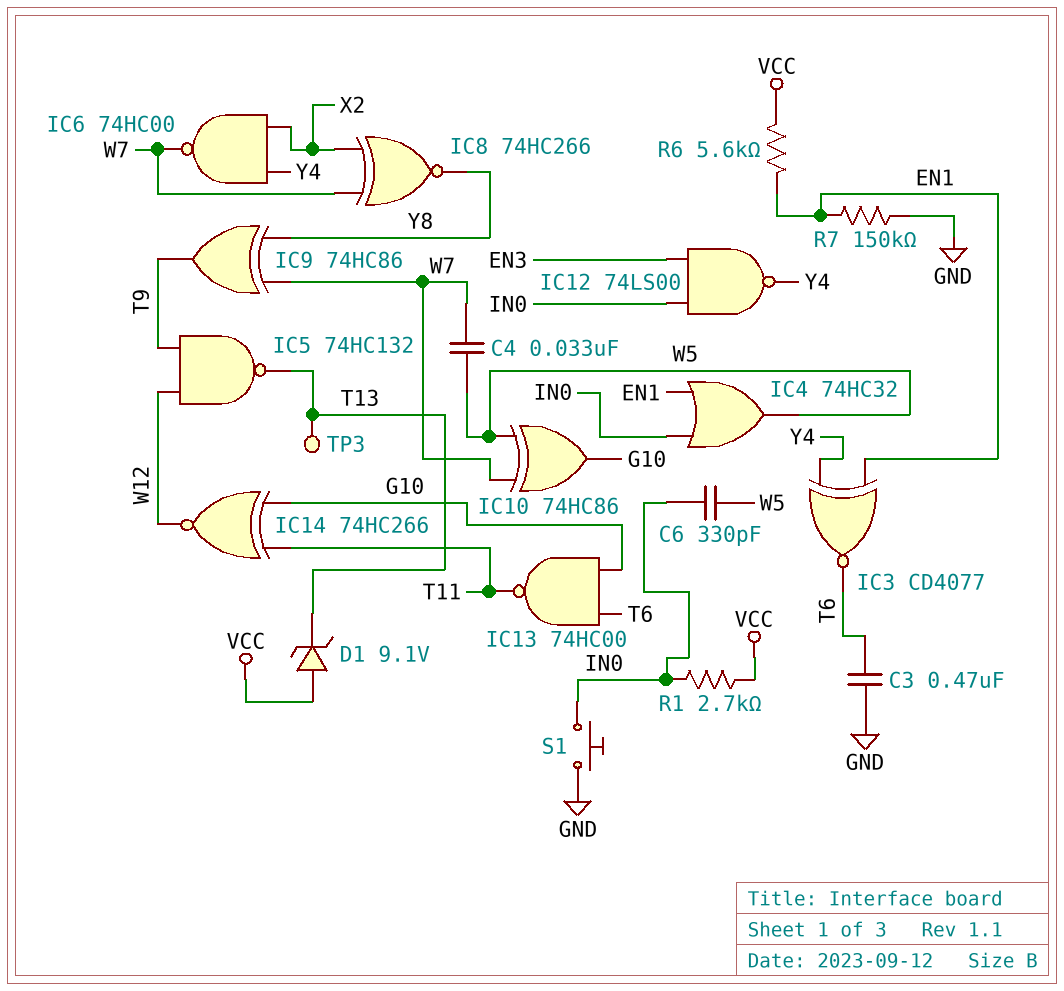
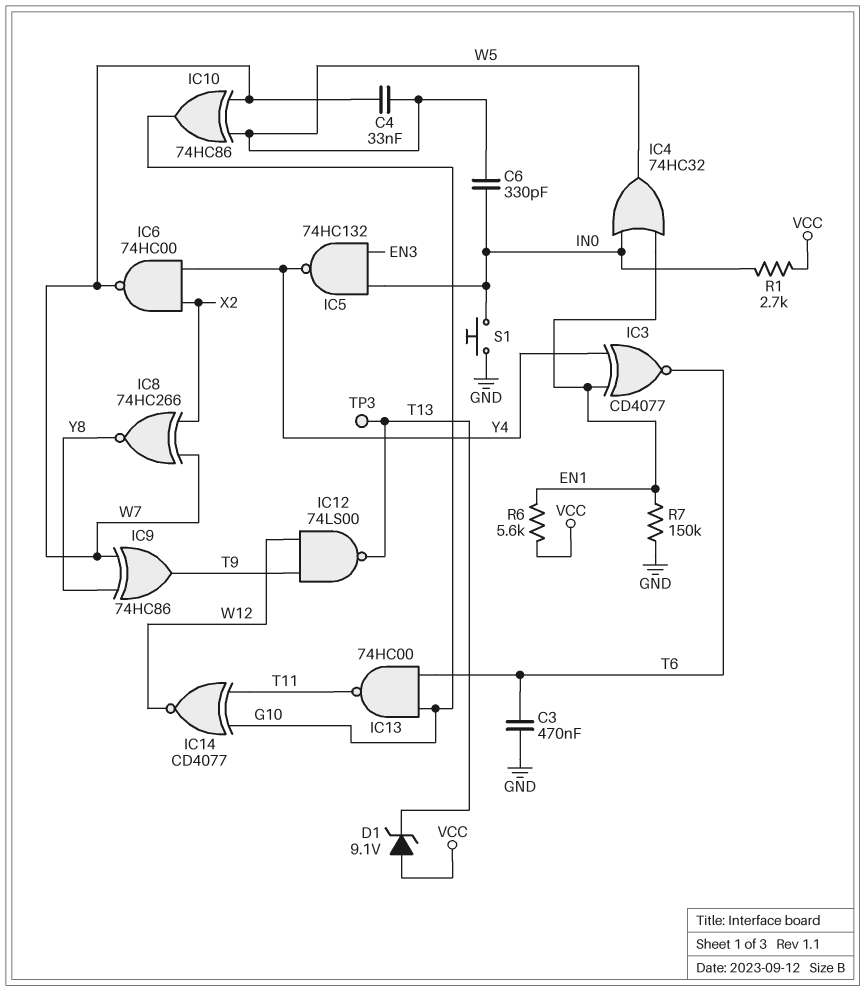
IC5: NAND 74HC132 (in T9, in W12, out T13) -> NAND 74HC132 (in EN3, in IN0, out Y4)
IC12: NAND 74LS00 (in EN3, in IN0, out Y4) -> NAND 74LS00 (in T9, in W12, out T13)
IC14: XNOR 74HC266 (in G10, in T11, out W12) -> XNOR CD4077 (in G10, in T11, out W12)

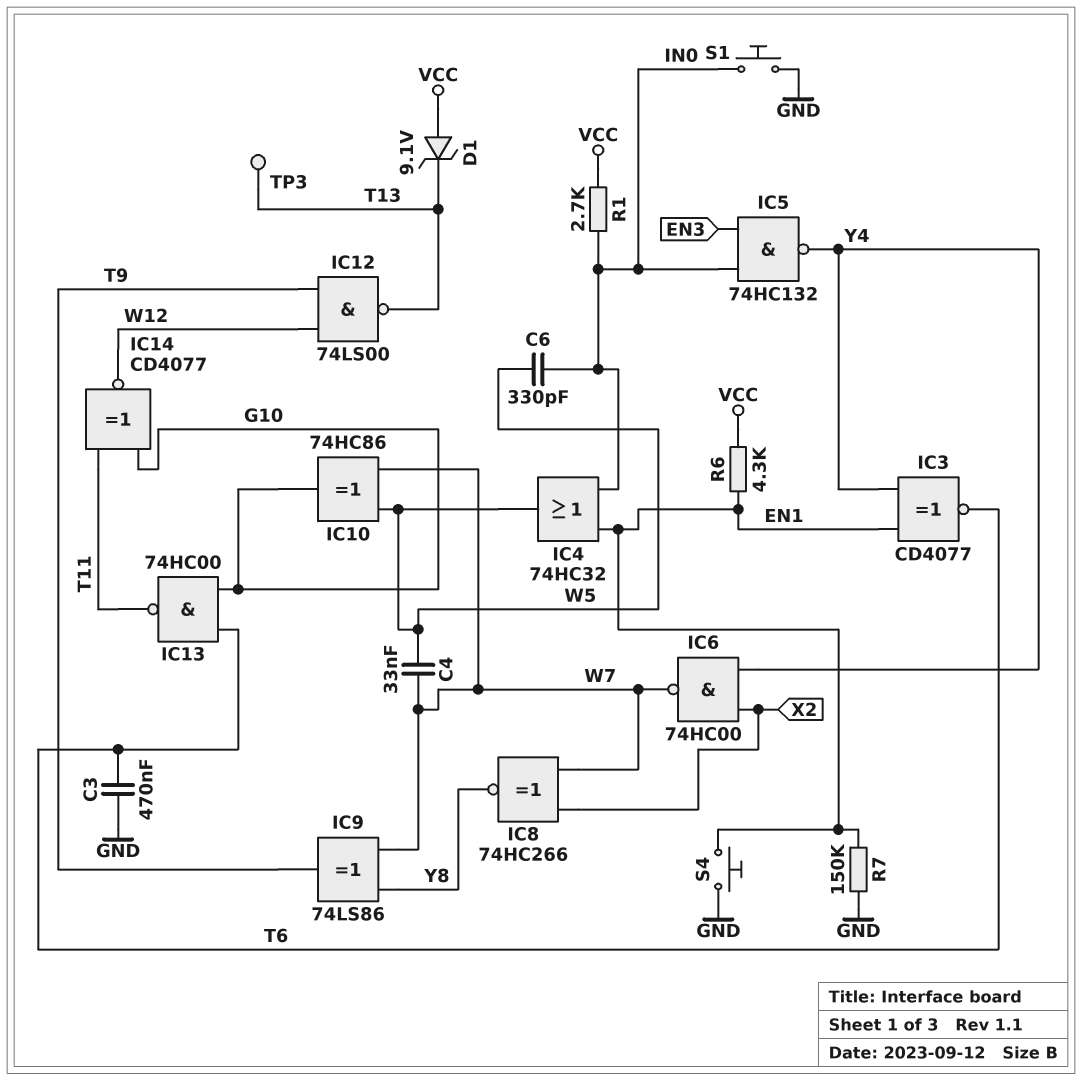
IC9: XOR 74HC86 (in W7, in Y8, out T9) -> XOR 74LS86 (in W7, in Y8, out T9)
R6: 5.6k (EN1, VCC) -> 4.3k (EN1, VCC)
S4: none -> button (EN1, GND)

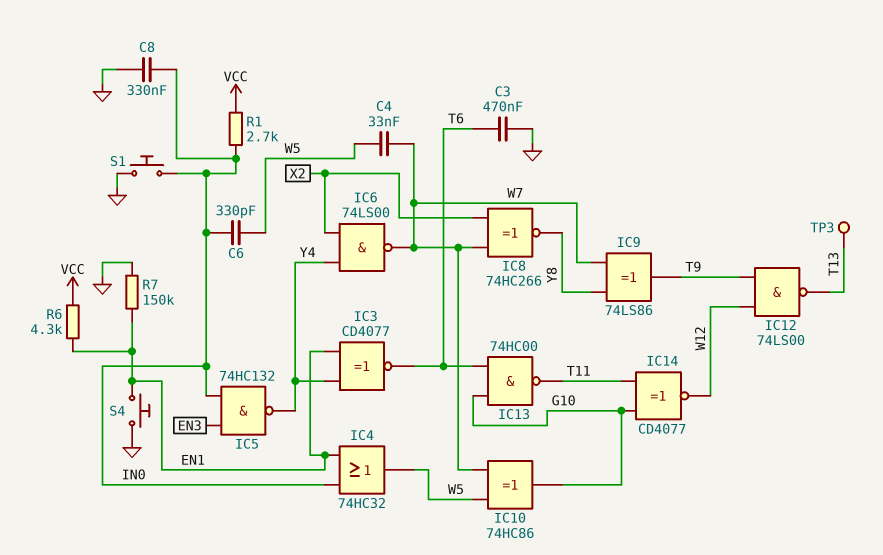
C8: none -> 330nF (GND, IN0)
D1: zener 9.1V (A VCC, K T13) -> none
IC6: NAND 74HC00 (in X2, in Y4, out W7) -> NAND 74LS00 (in X2, in Y4, out W7)

